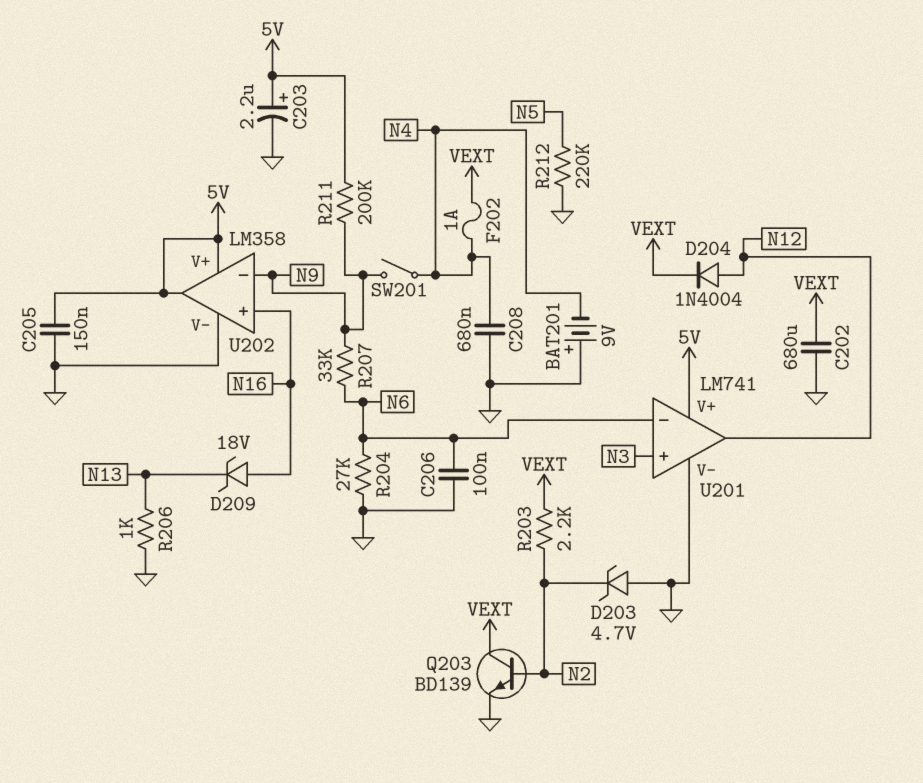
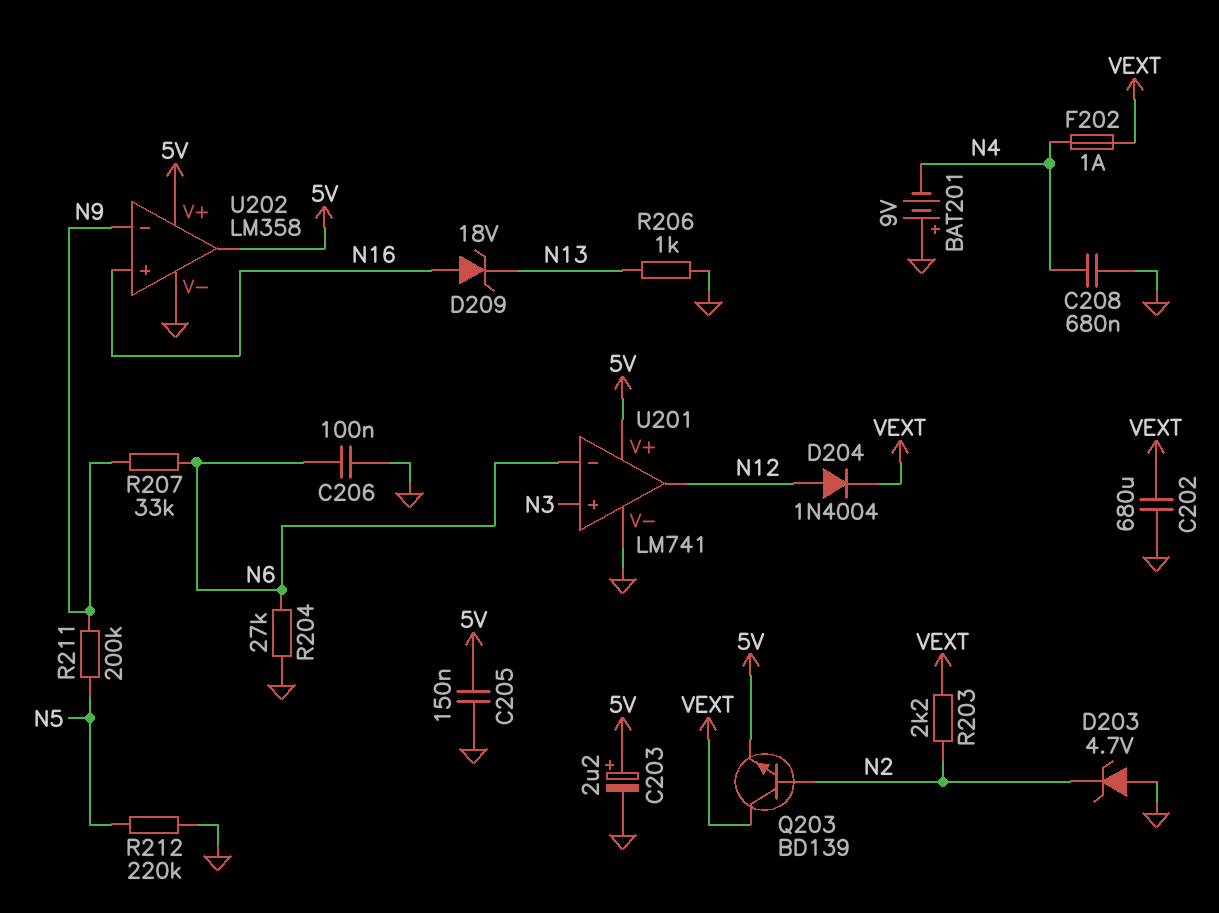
Q203: NPN BD139 (B N2, C VEXT, E GND) -> NPN BD139 (B N2, C VEXT, E 5V)
R211: 200k (5V, N9) -> 200k (N5, N9)
SW201: switch (N4, N9) -> none

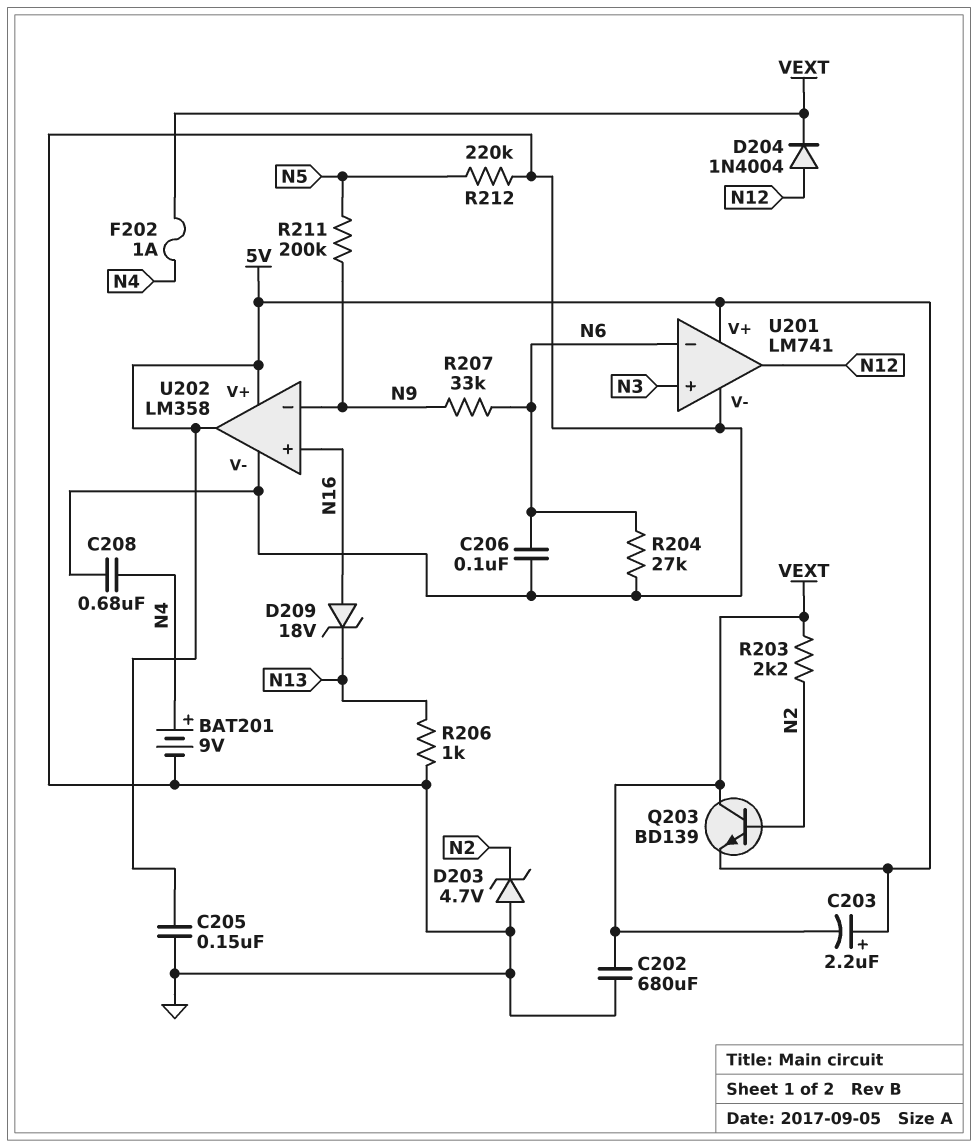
BAT201: 9V (plus GND, minus N4) -> 9V (plus N4, minus GND)
C203: 2.2uF (plus 5V, minus GND) -> 2.2uF (plus 5V, minus VEXT)

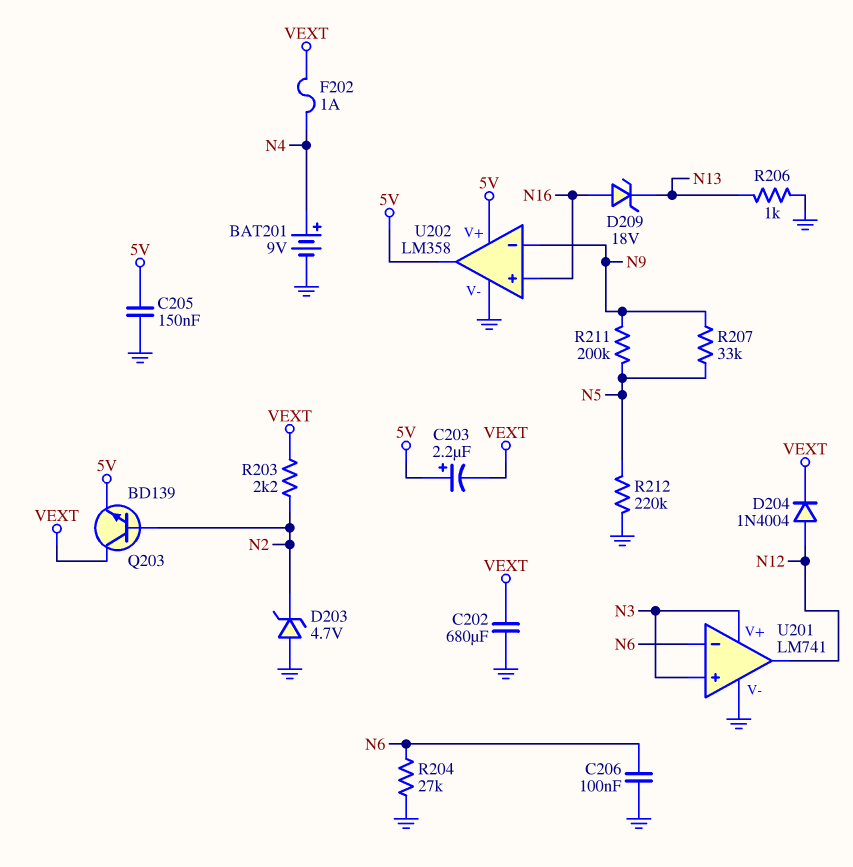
C208: 680nF (GND, N4) -> none
R207: 33k (N6, N9) -> 33k (N5, N9)
U201 pin V+: 5V -> N3

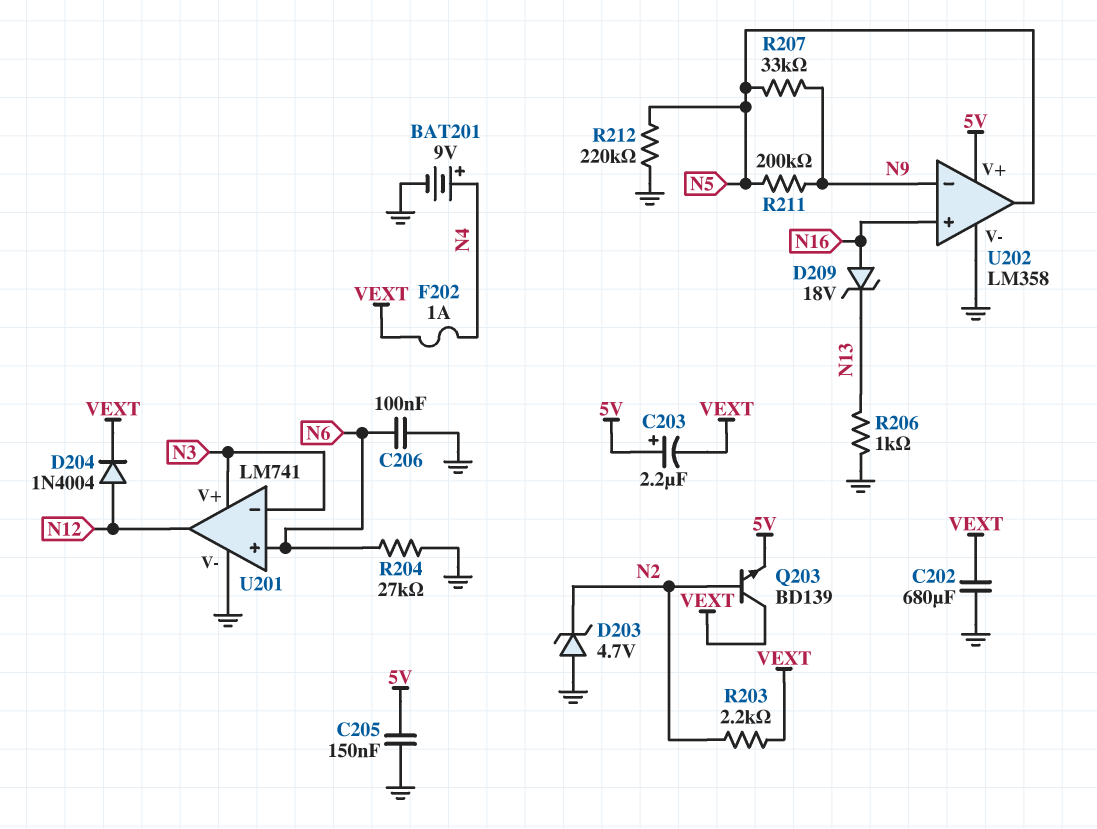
U201 pin in+: N3 -> N6
U201 pin in-: N6 -> N3
U202 pin out: 5V -> N5

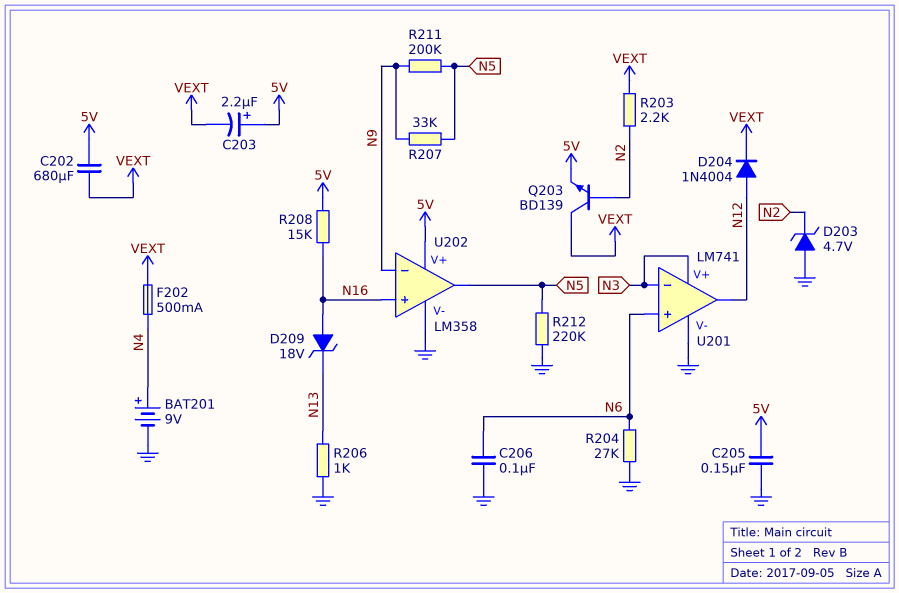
C202: 680uF (GND, VEXT) -> 680uF (5V, VEXT)
F202: 1A (N4, VEXT) -> 500mA (N4, VEXT)
R208: none -> 15k (5V, N16)

